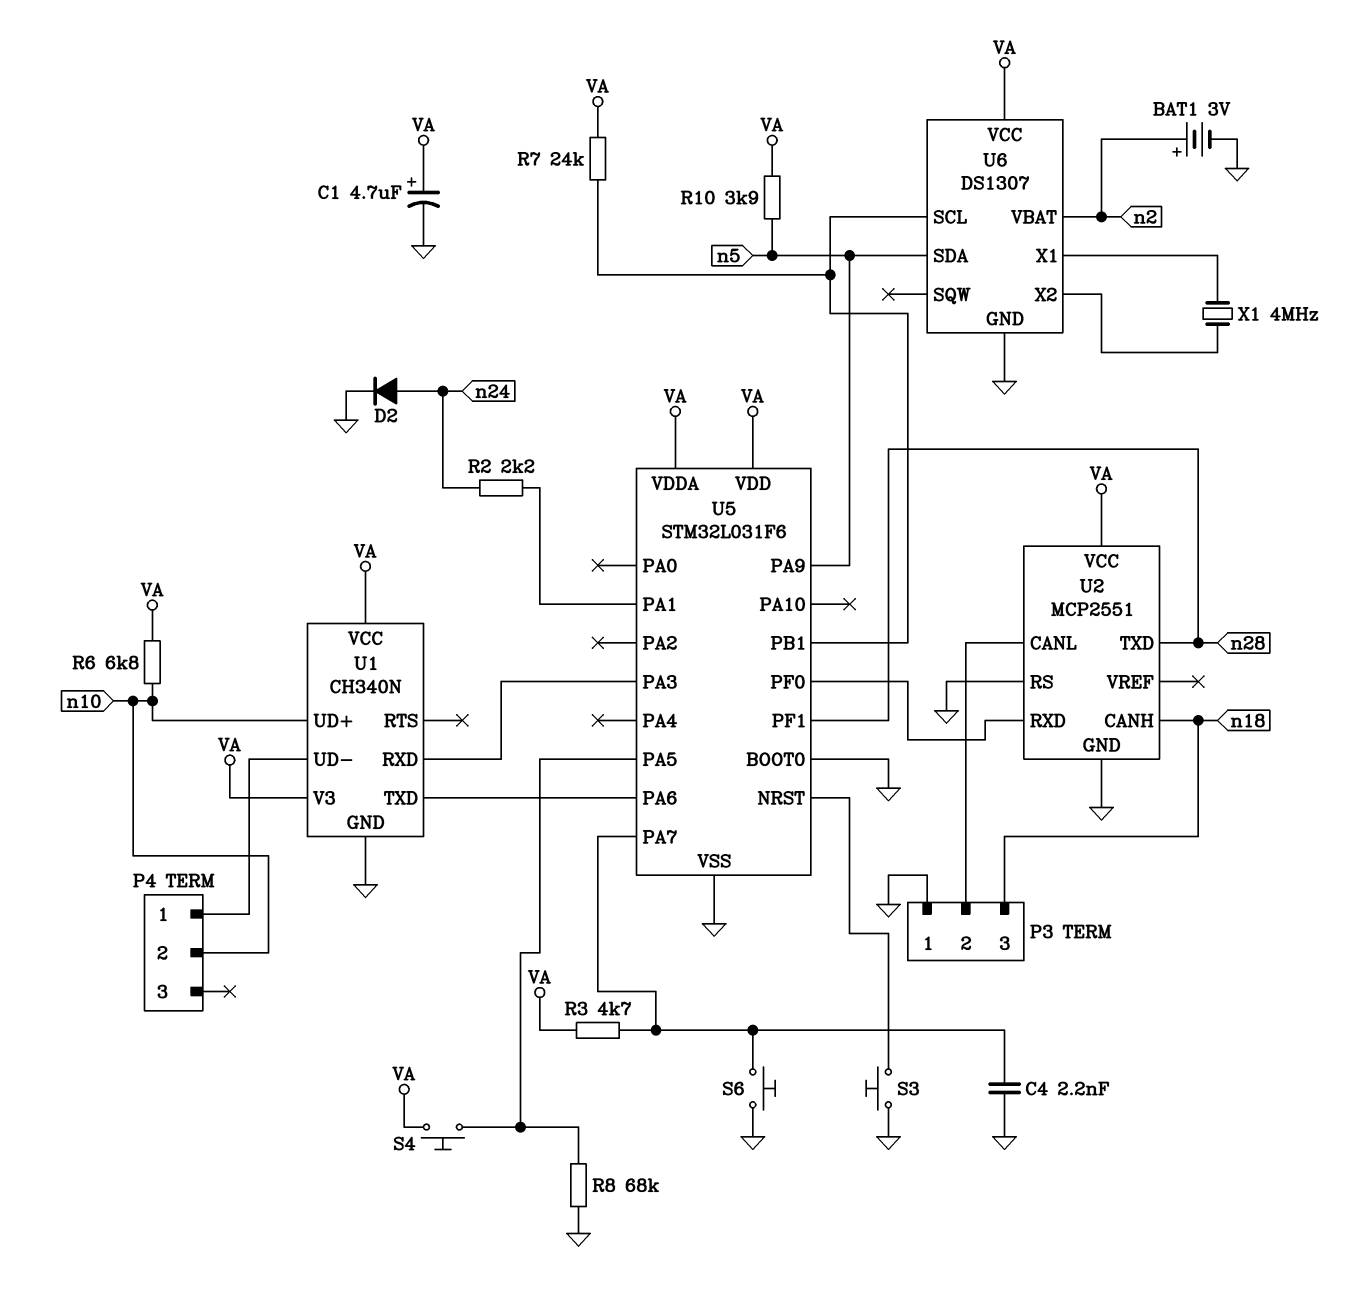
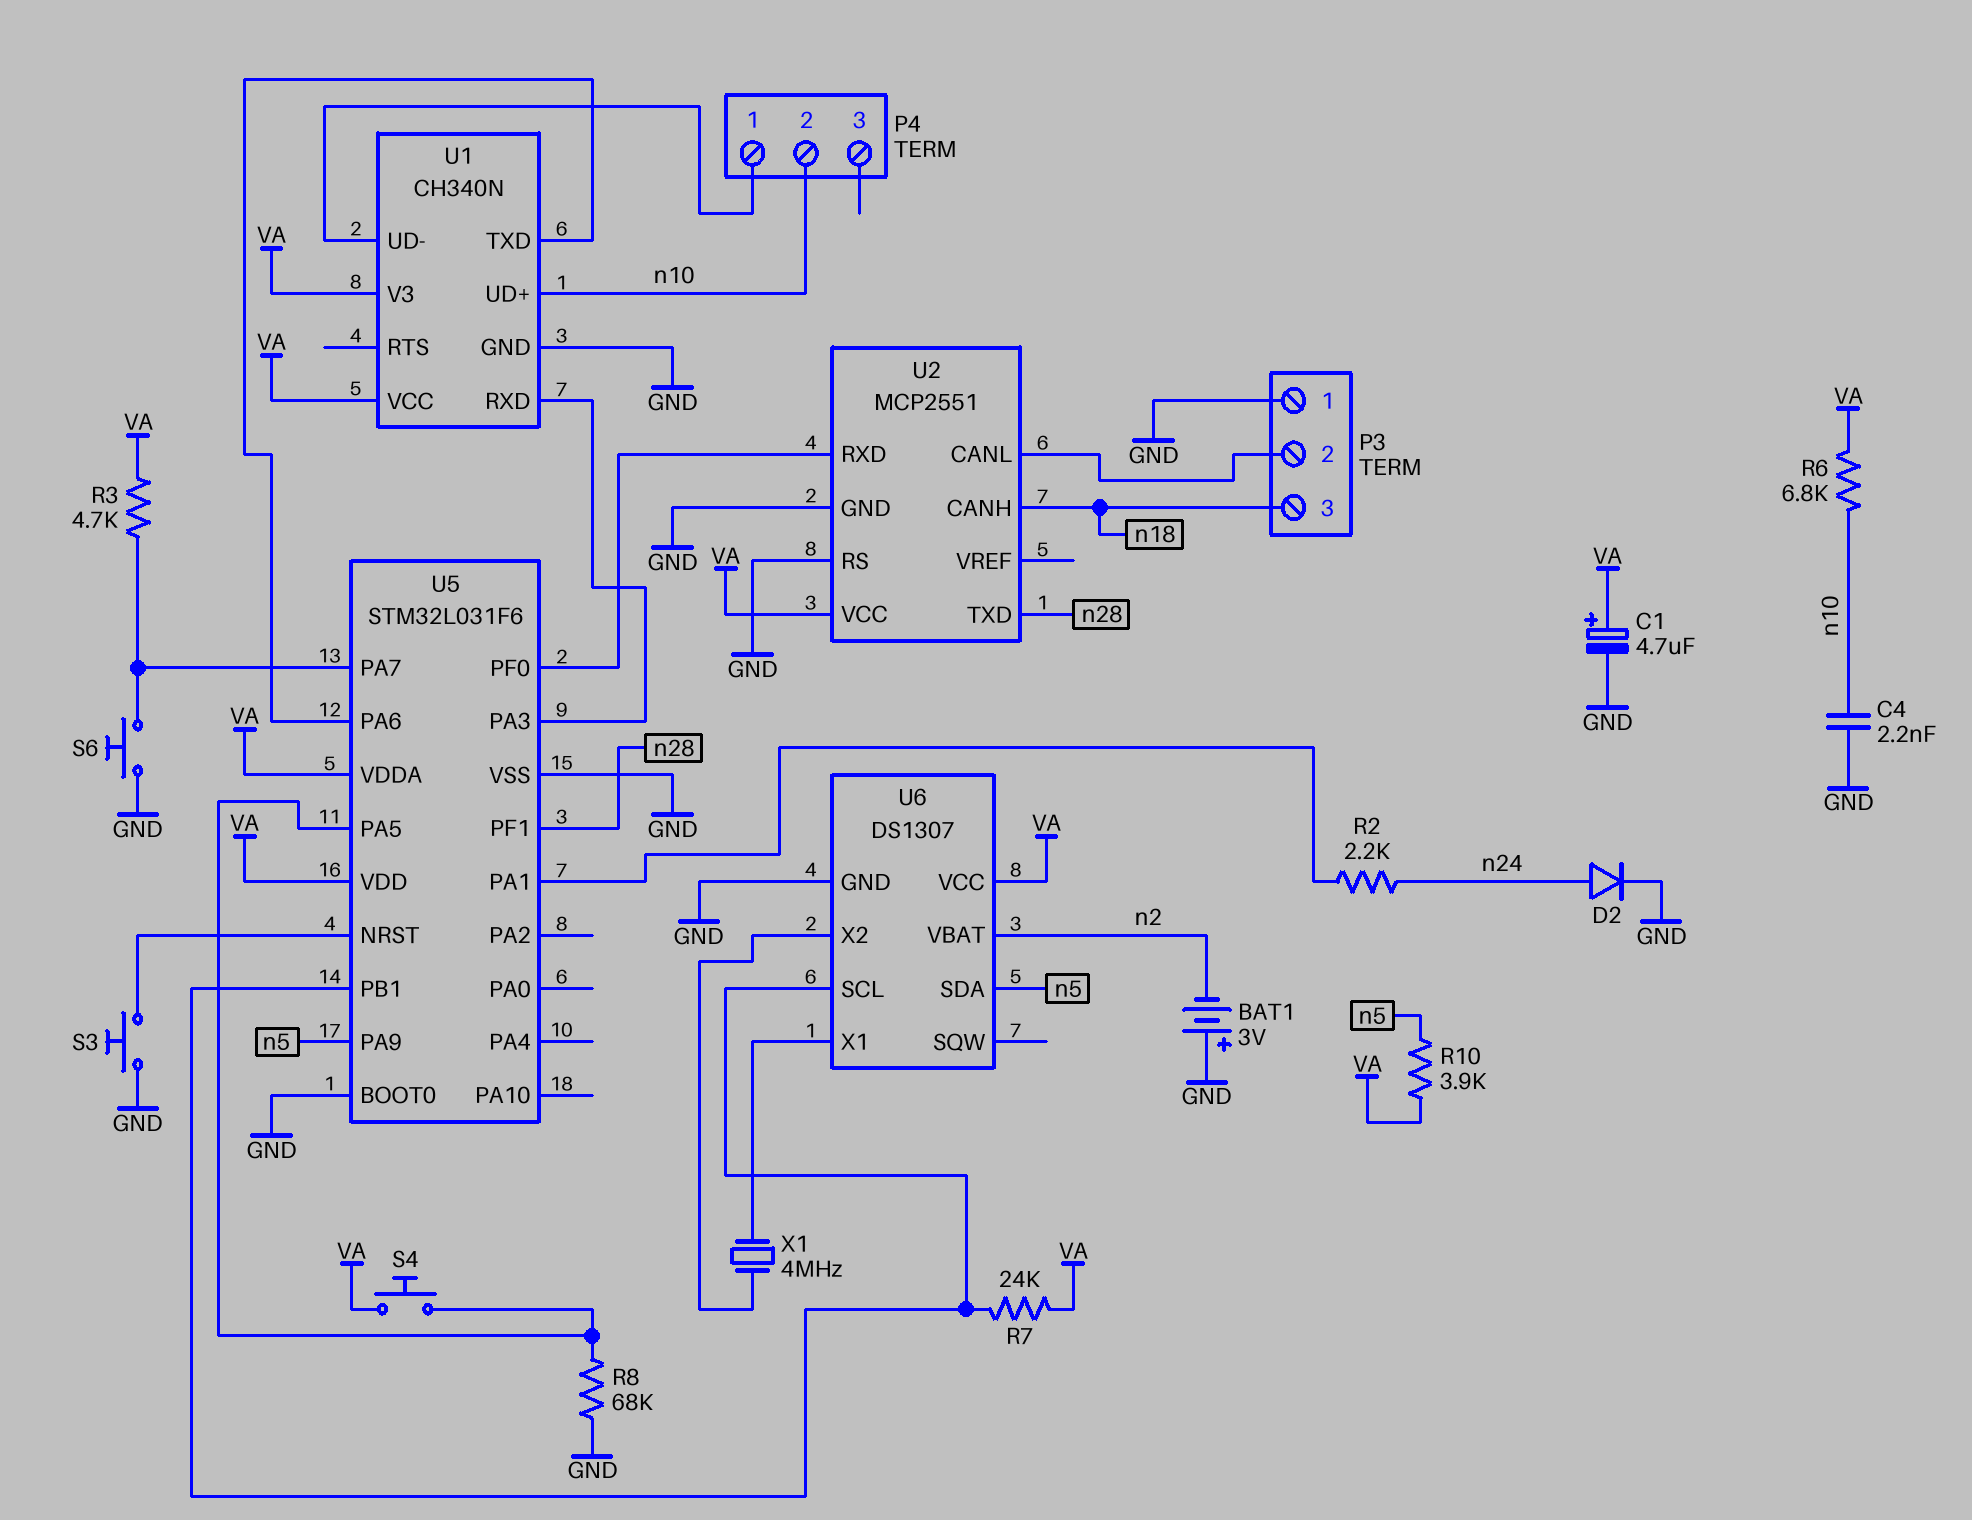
BAT1: 3V (plus n2, minus GND) -> 3V (plus GND, minus n2)
C4: 2.2nF (GND, U5/PA7) -> 2.2nF (GND, n10)

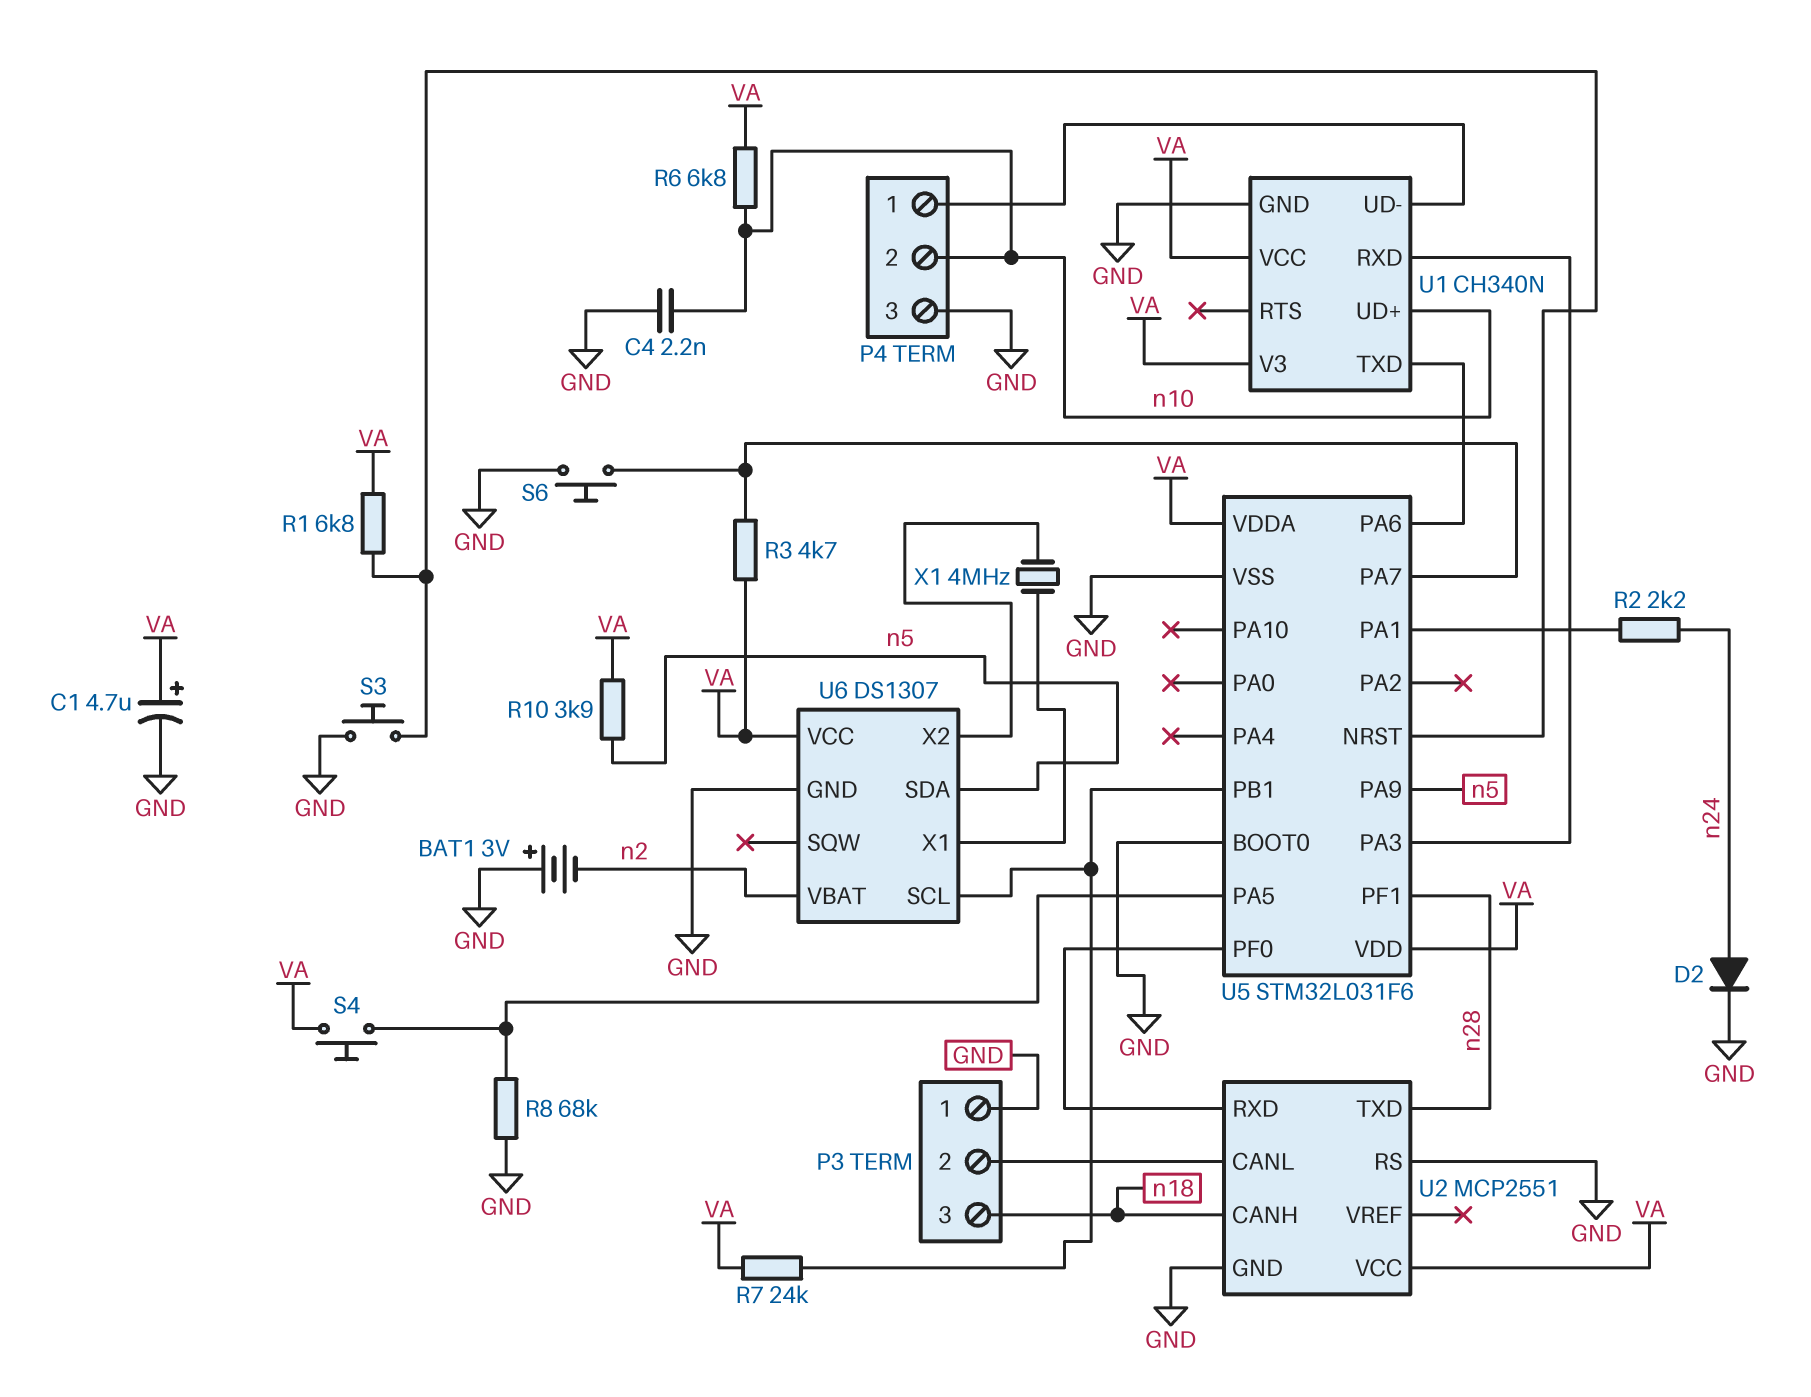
P4 pin 3: none -> GND
R1: none -> 6.8k (U5/NRST, VA)

